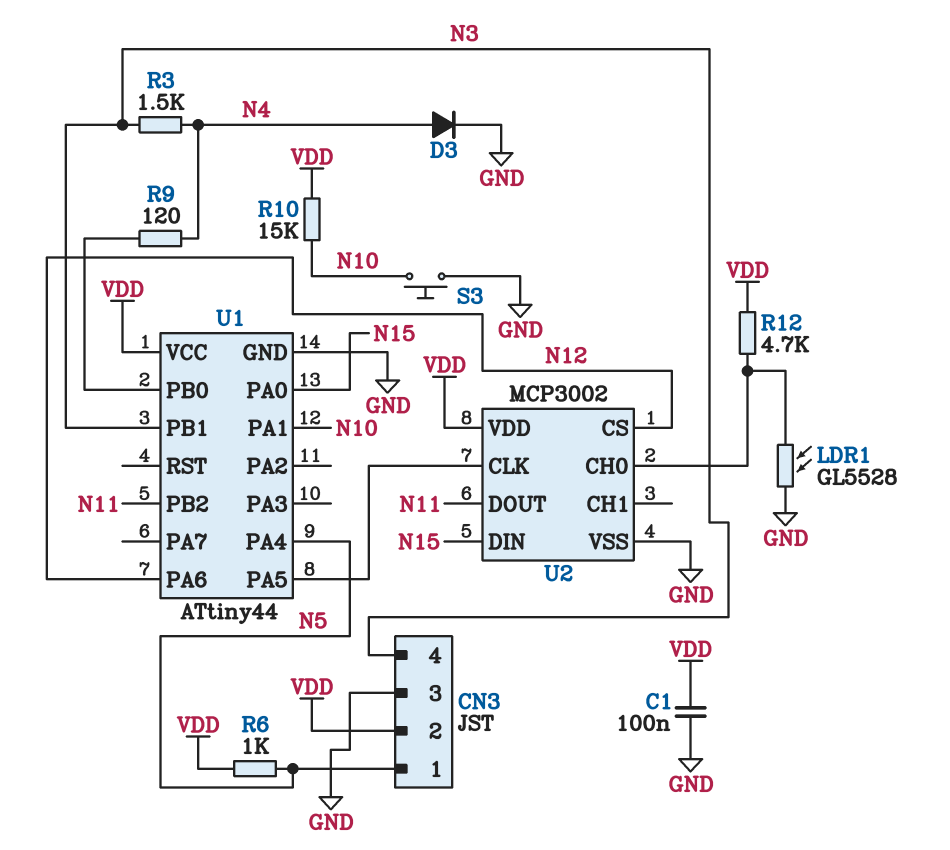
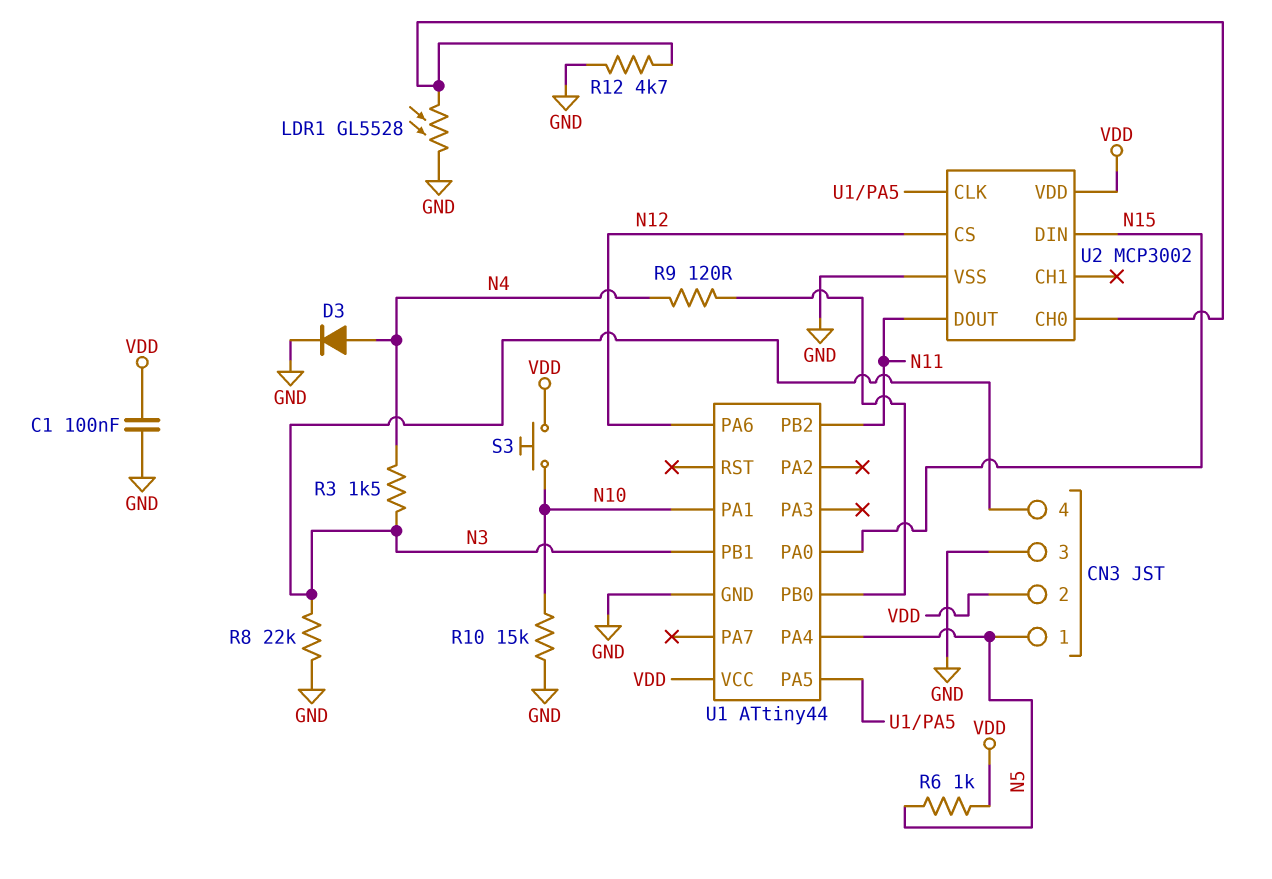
R8: none -> 22k (GND, N3)
R10: 15k (N10, VDD) -> 15k (GND, N10)
R12: 4.7k (U2/CH0, VDD) -> 4.7k (GND, U2/CH0)
S3: button (GND, N10) -> button (N10, VDD)

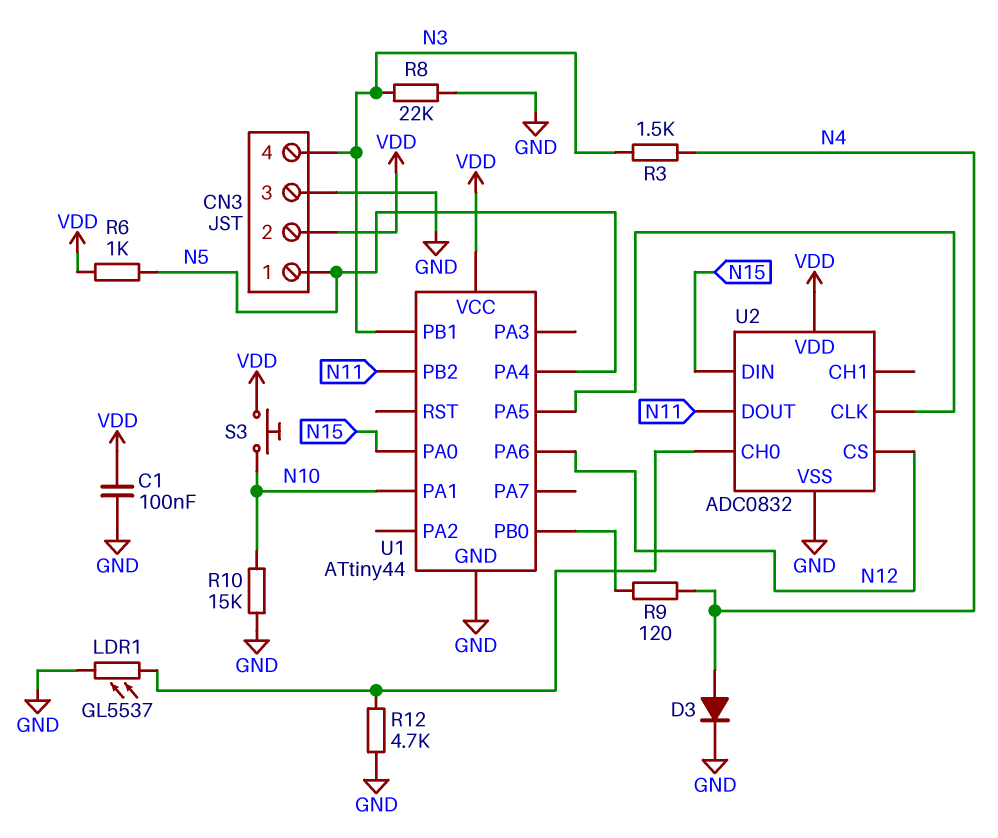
LDR1: GL5528 (GND, U2/CH0) -> GL5537 (GND, U2/CH0)
U2: MCP3002 -> ADC0832

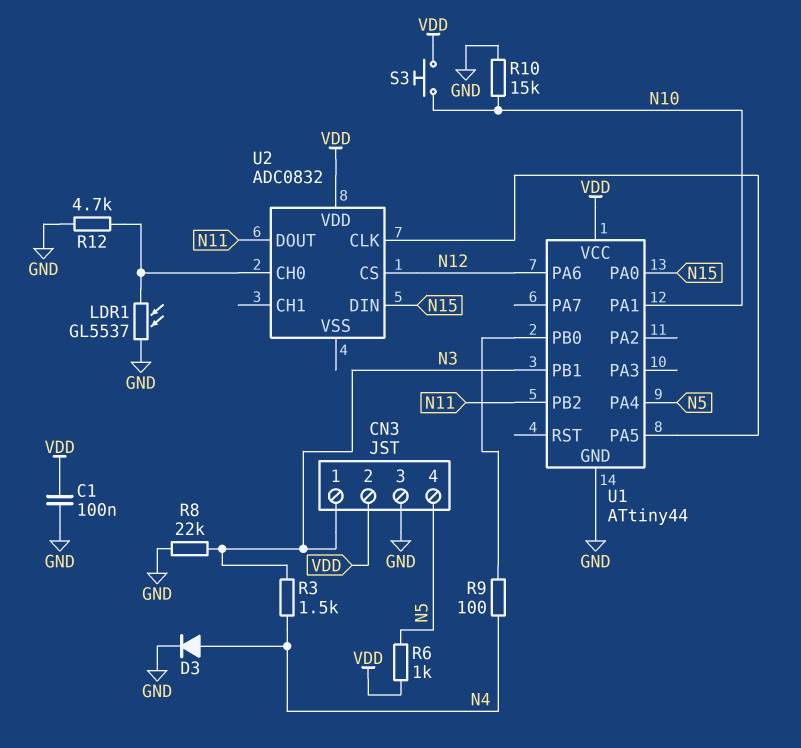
CN3 pin 1: N5 -> N3
CN3 pin 4: N3 -> N5
R9: 120 (N4, U1/PB0) -> 100 (N4, U1/PB0)
U2 pin VSS: GND -> none

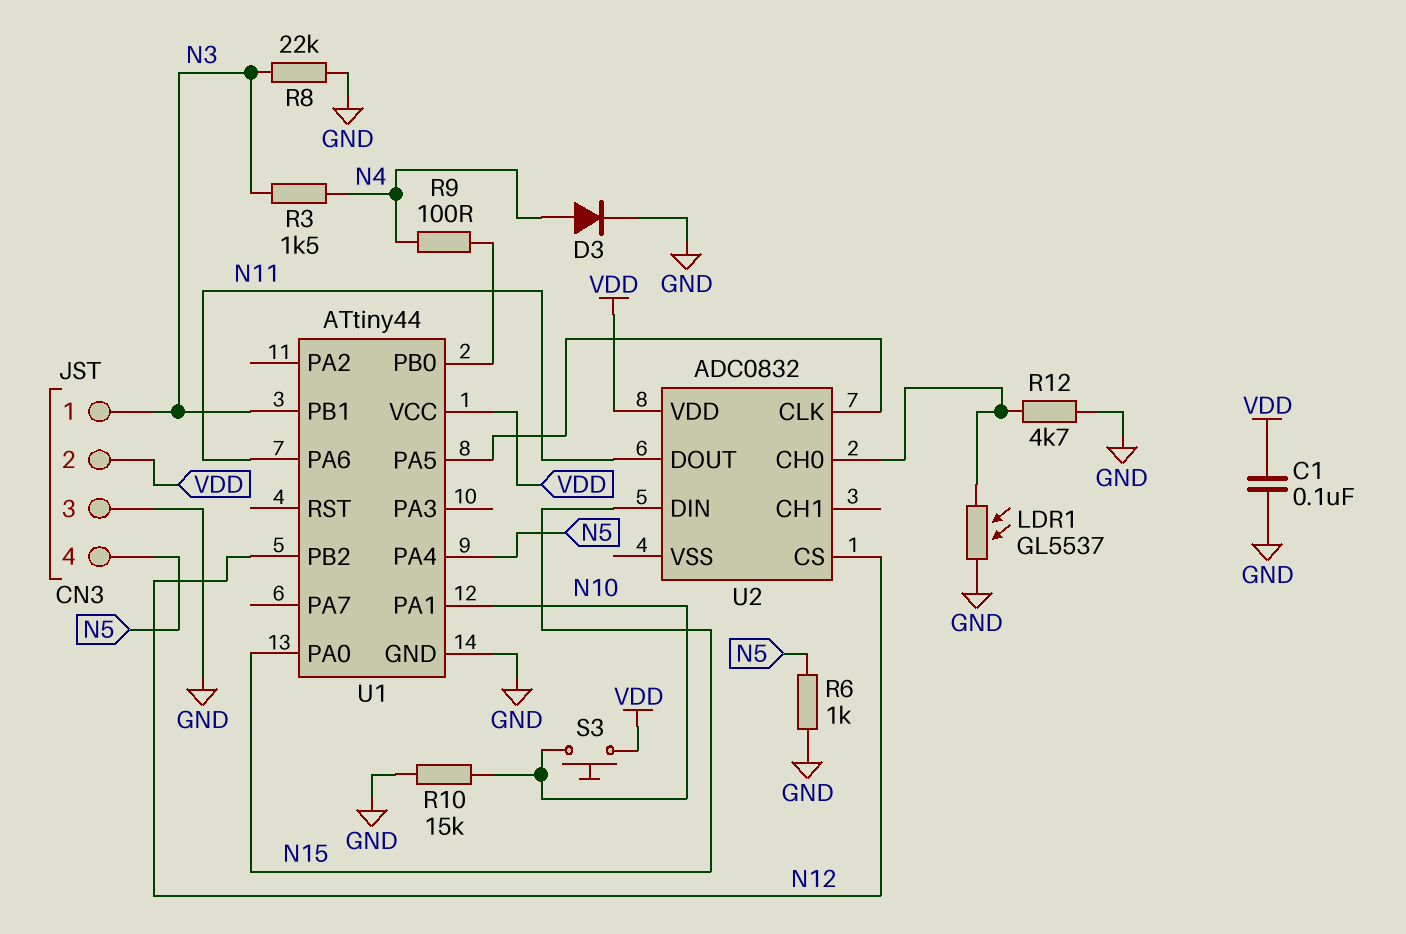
R6: 1k (N5, VDD) -> 1k (GND, N5)
U1 pin PA6: N12 -> N11
U1 pin PB2: N11 -> N12

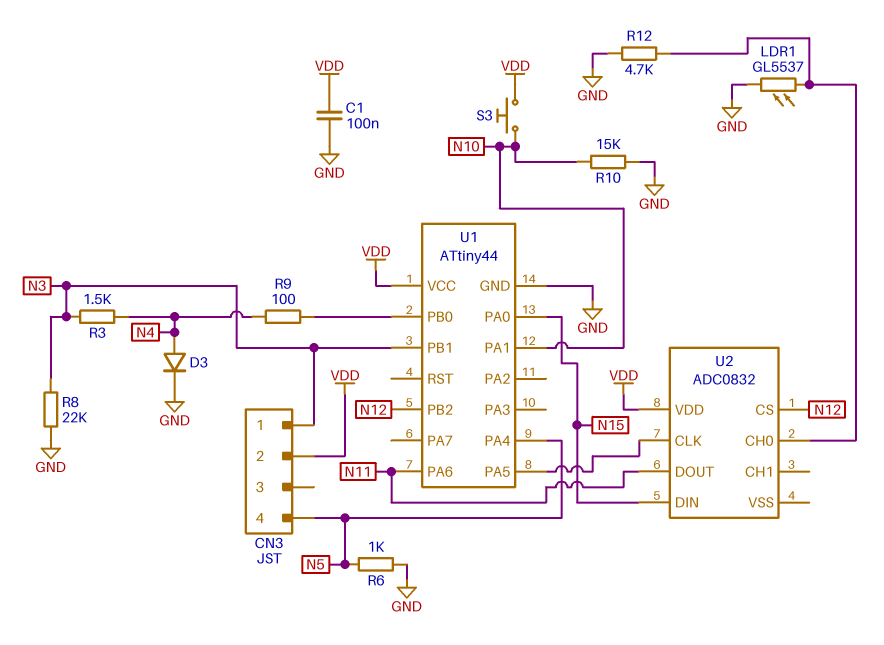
CN3 pin 3: GND -> none

